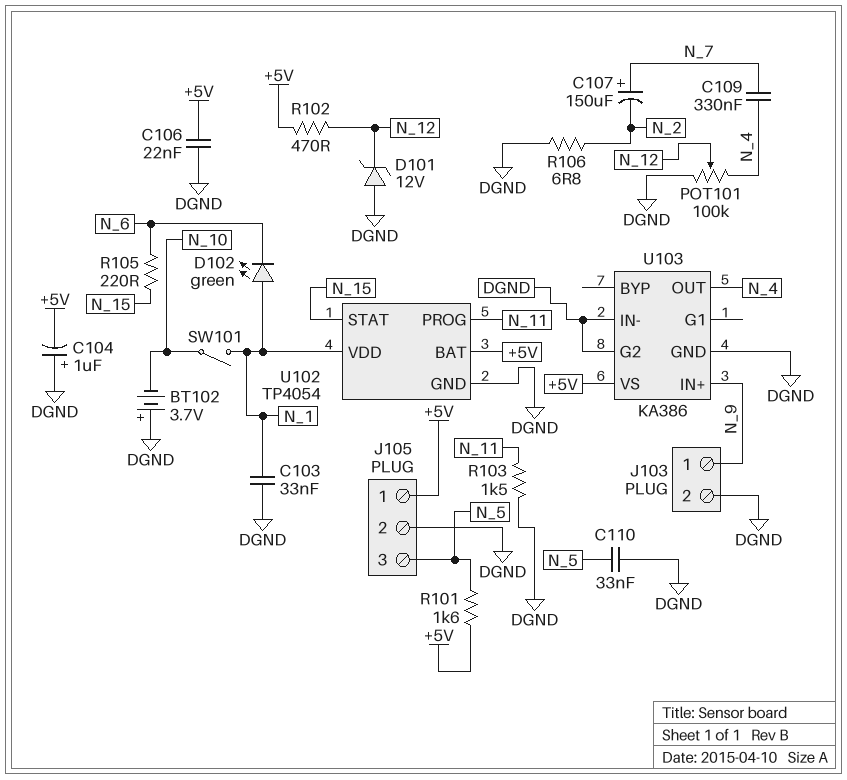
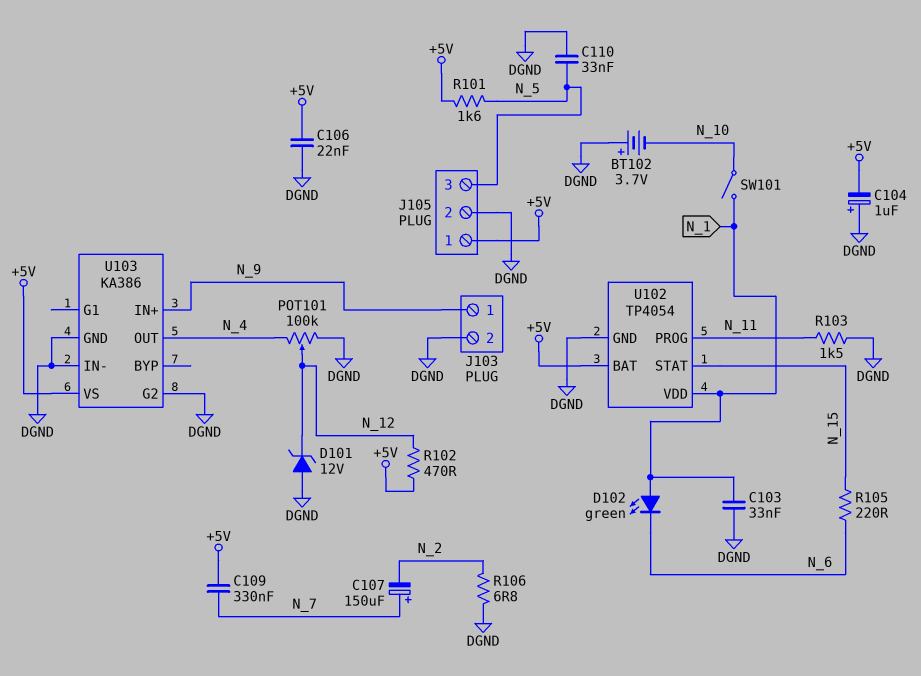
C109: 330nF (N_4, N_7) -> 330nF (+5V, N_7)

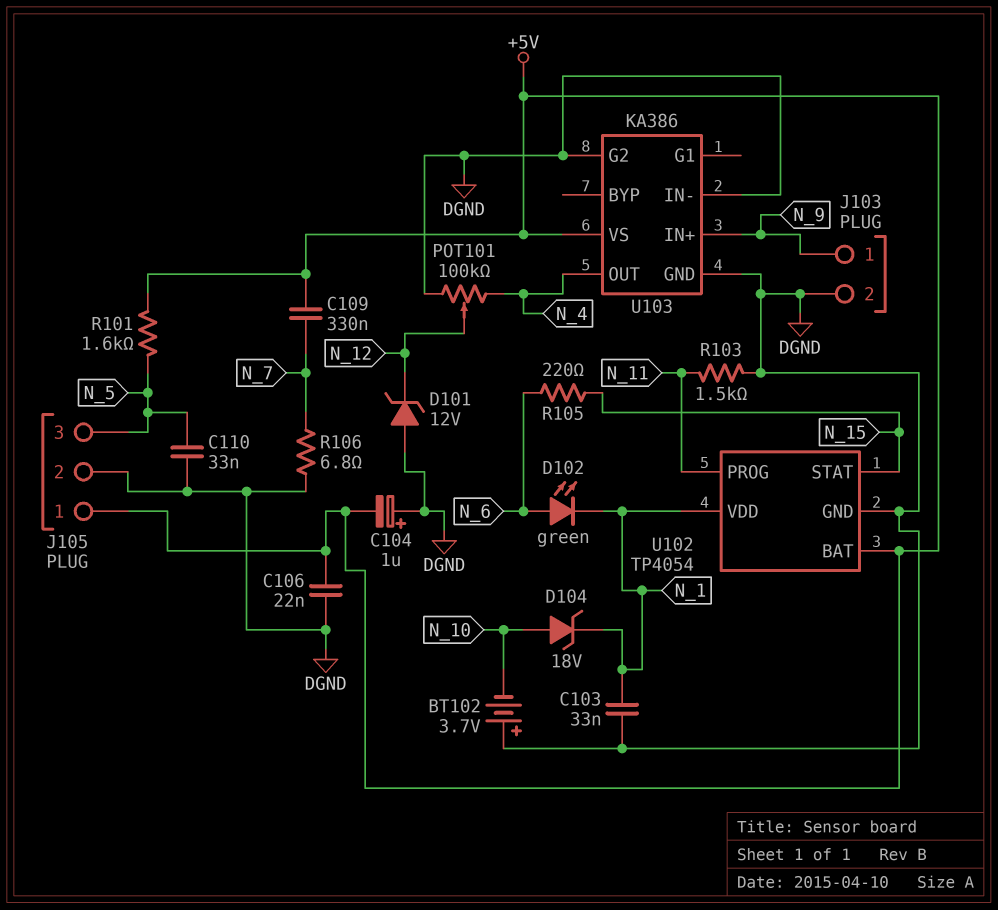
C107: 150uF (plus N_7, minus N_2) -> none
D102: LED green (A N_1, K N_6) -> LED green (A N_6, K N_1)
D104: none -> zener 18V (A N_10, K N_1)
R102: 470 (+5V, N_12) -> none
R106: 6.8 (DGND, N_2) -> 6.8 (DGND, N_7)
SW101: switch (N_1, N_10) -> none

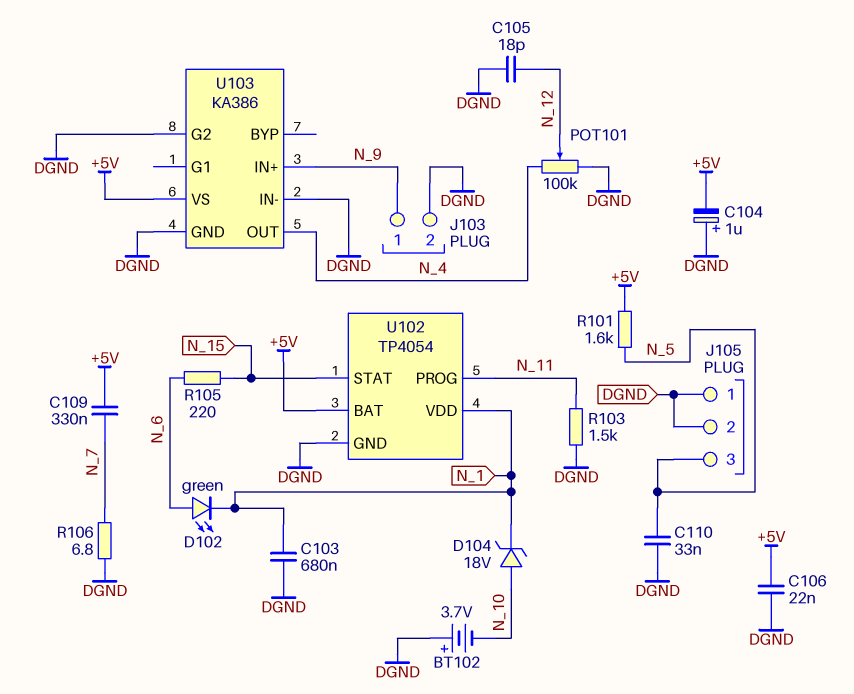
C103: 33nF (DGND, N_1) -> 680nF (DGND, N_1)
C105: none -> 18pF (DGND, N_12)
D101: zener 12V (A DGND, K N_12) -> none
J105 pin 1: +5V -> DGND

